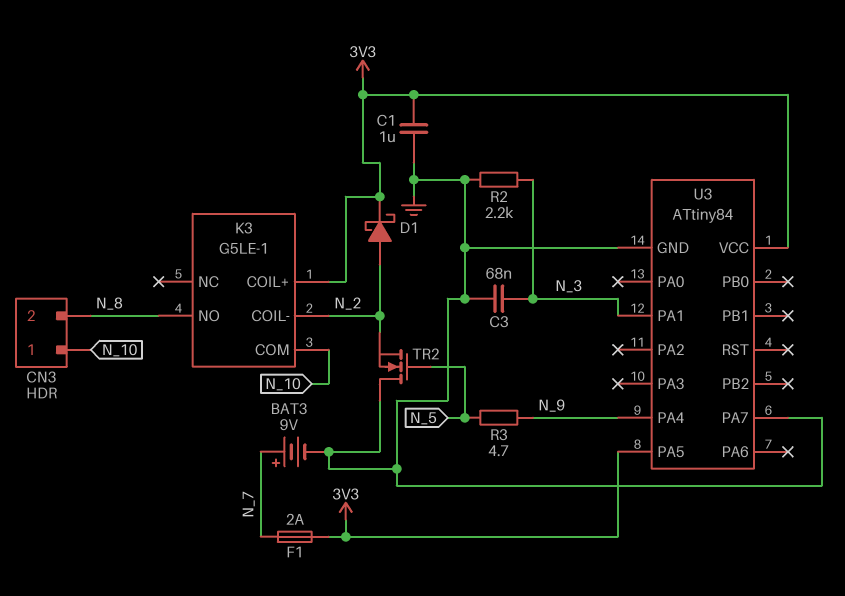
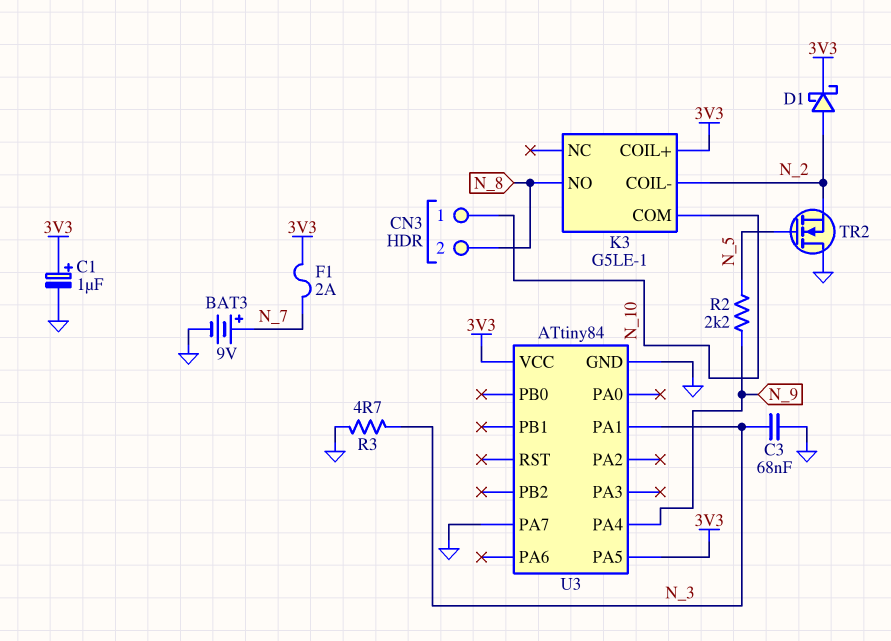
C1: 1uF (3V3, GND) -> 1uF (plus 3V3, minus GND)
R2: 2.2k (GND, N_3) -> 2.2k (N_5, N_9)
R3: 4.7 (N_5, N_9) -> 4.7 (GND, N_3)

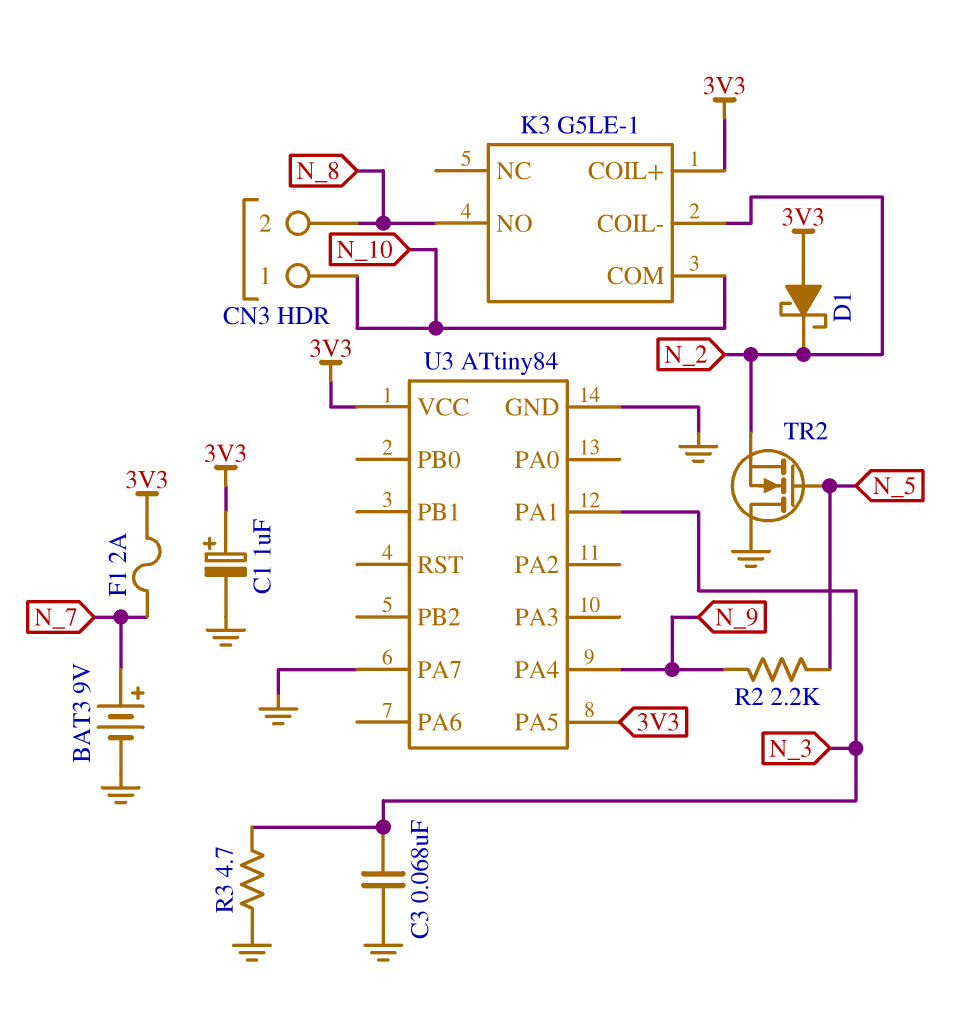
D1: schottky (A N_2, K 3V3) -> schottky (A 3V3, K N_2)

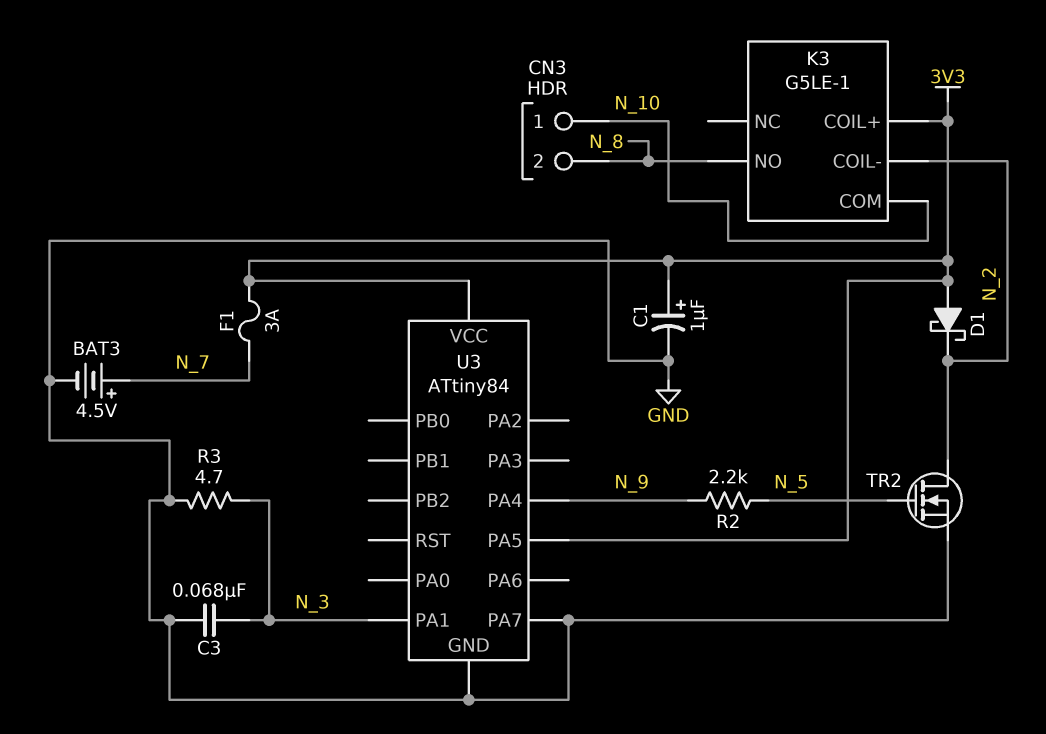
BAT3: 9V (plus N_7, minus GND) -> 4.5V (plus N_7, minus GND)
F1: 2A (3V3, N_7) -> 3A (3V3, N_7)
TR2: NMOS (G N_5, D GND, S N_2) -> NMOS (G N_5, D N_2, S GND)

